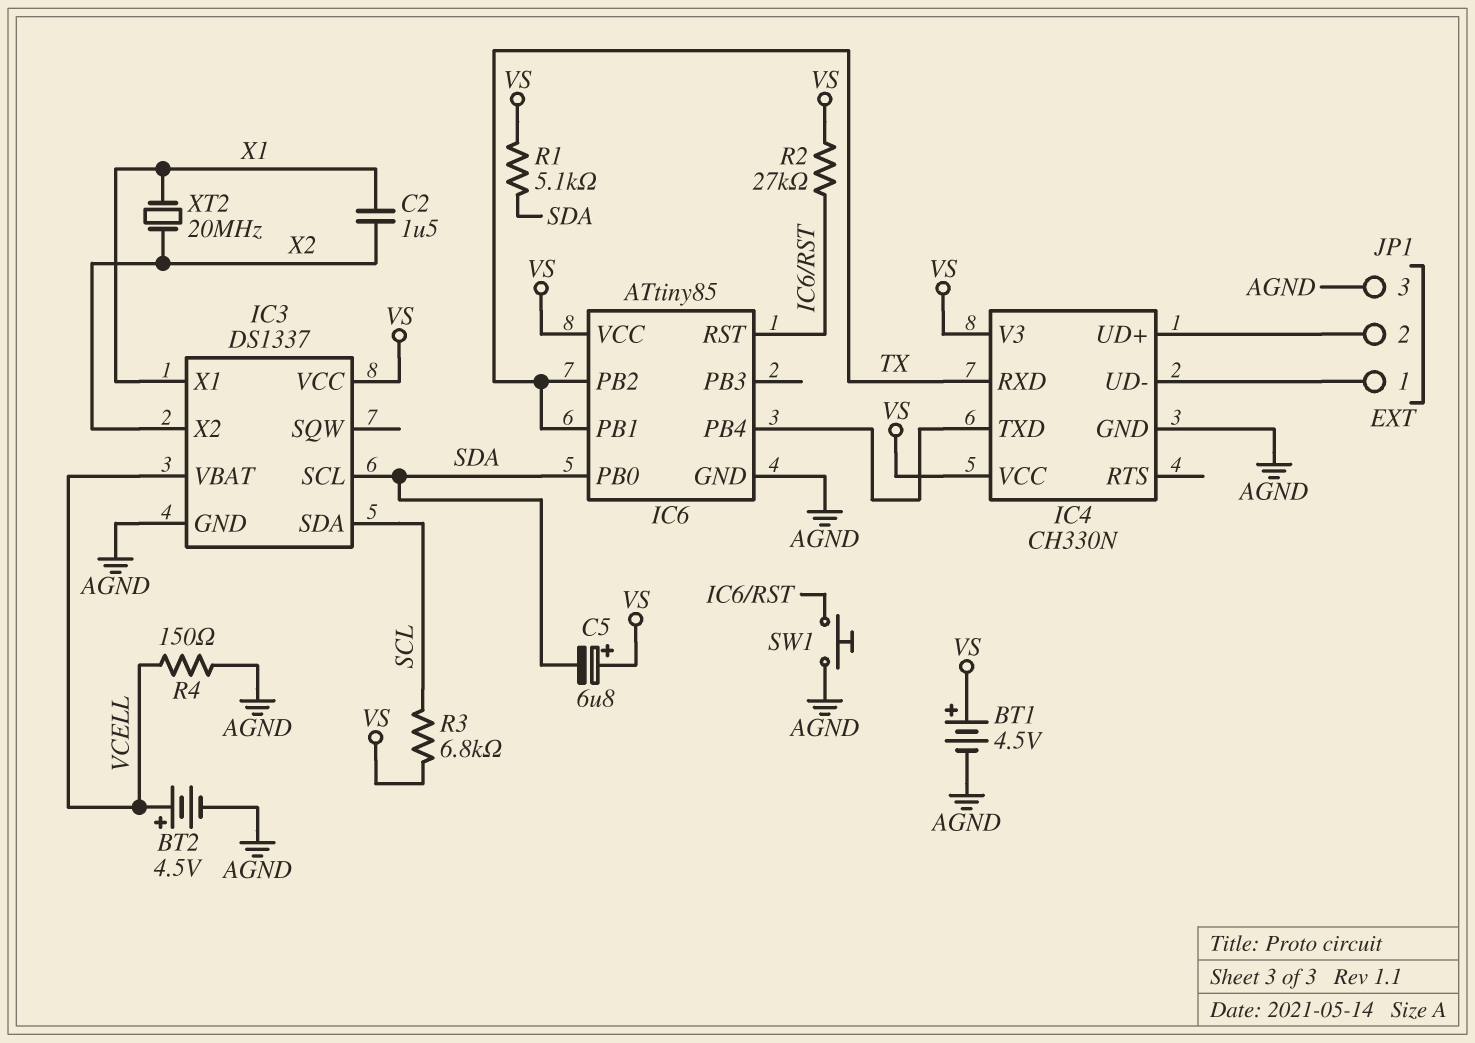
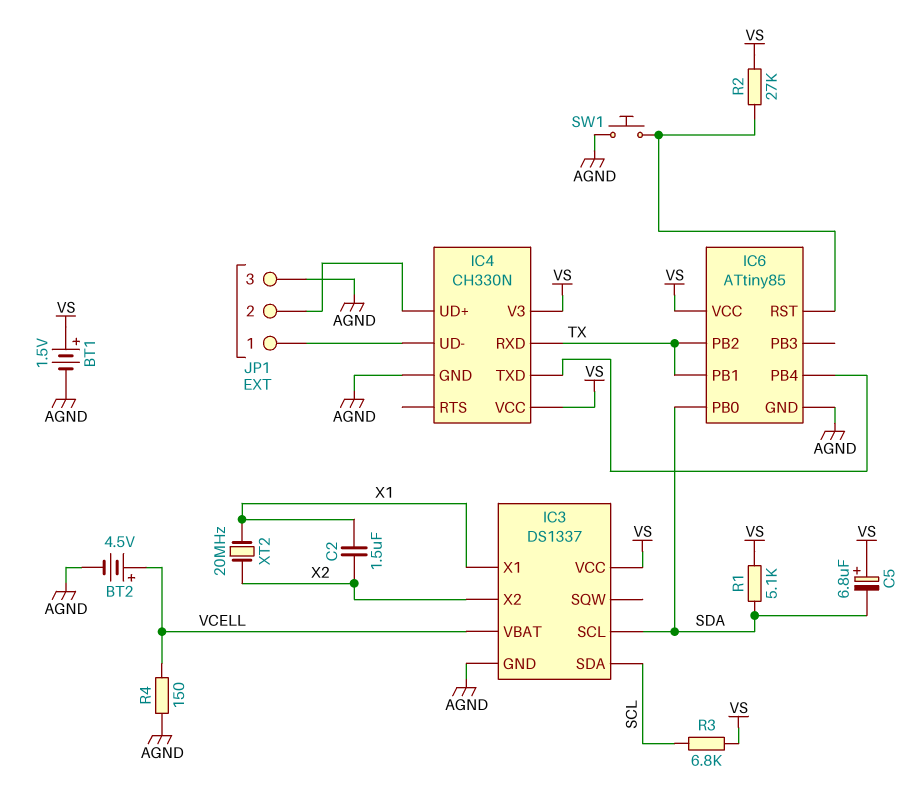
BT1: 4.5V (plus VS, minus AGND) -> 1.5V (plus VS, minus AGND)

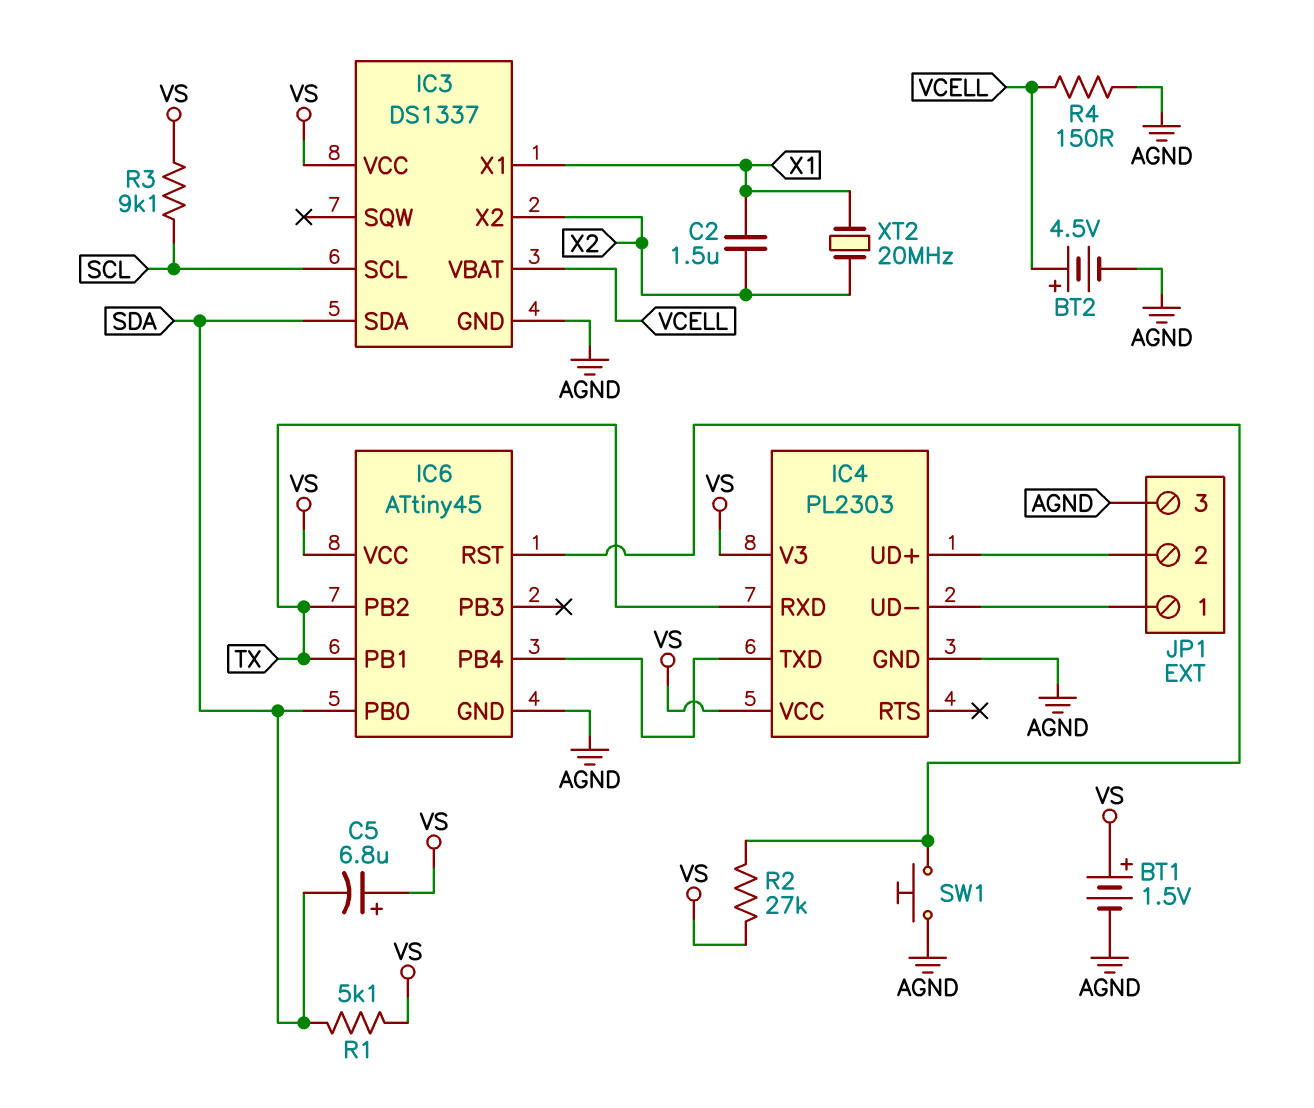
IC3 pin SCL: SDA -> SCL
IC3 pin SDA: SCL -> SDA
IC4: CH330N -> PL2303
IC6: ATtiny85 -> ATtiny45
R3: 6.8k (SCL, VS) -> 9.1k (SCL, VS)

